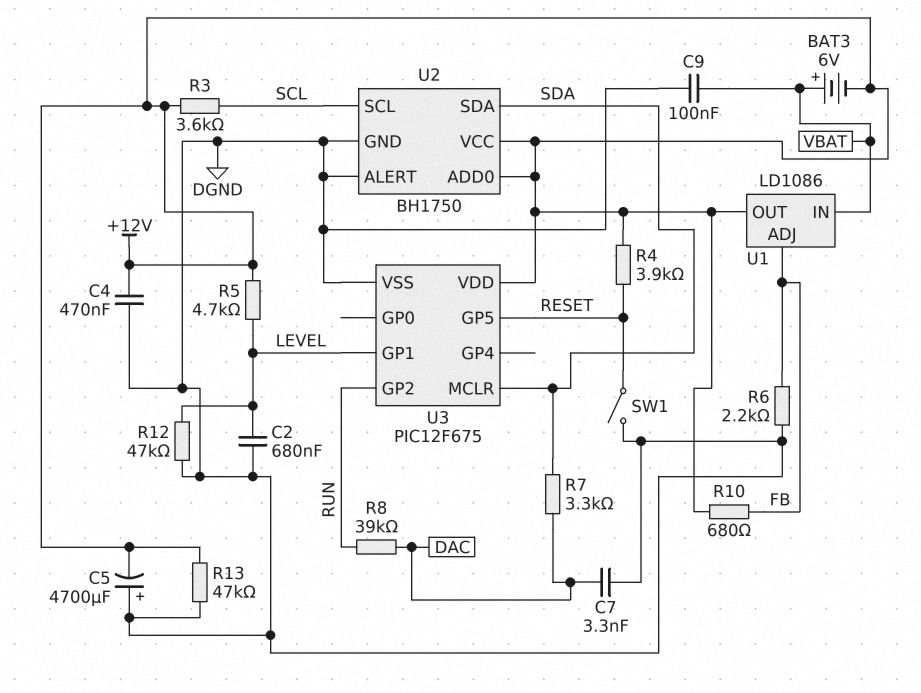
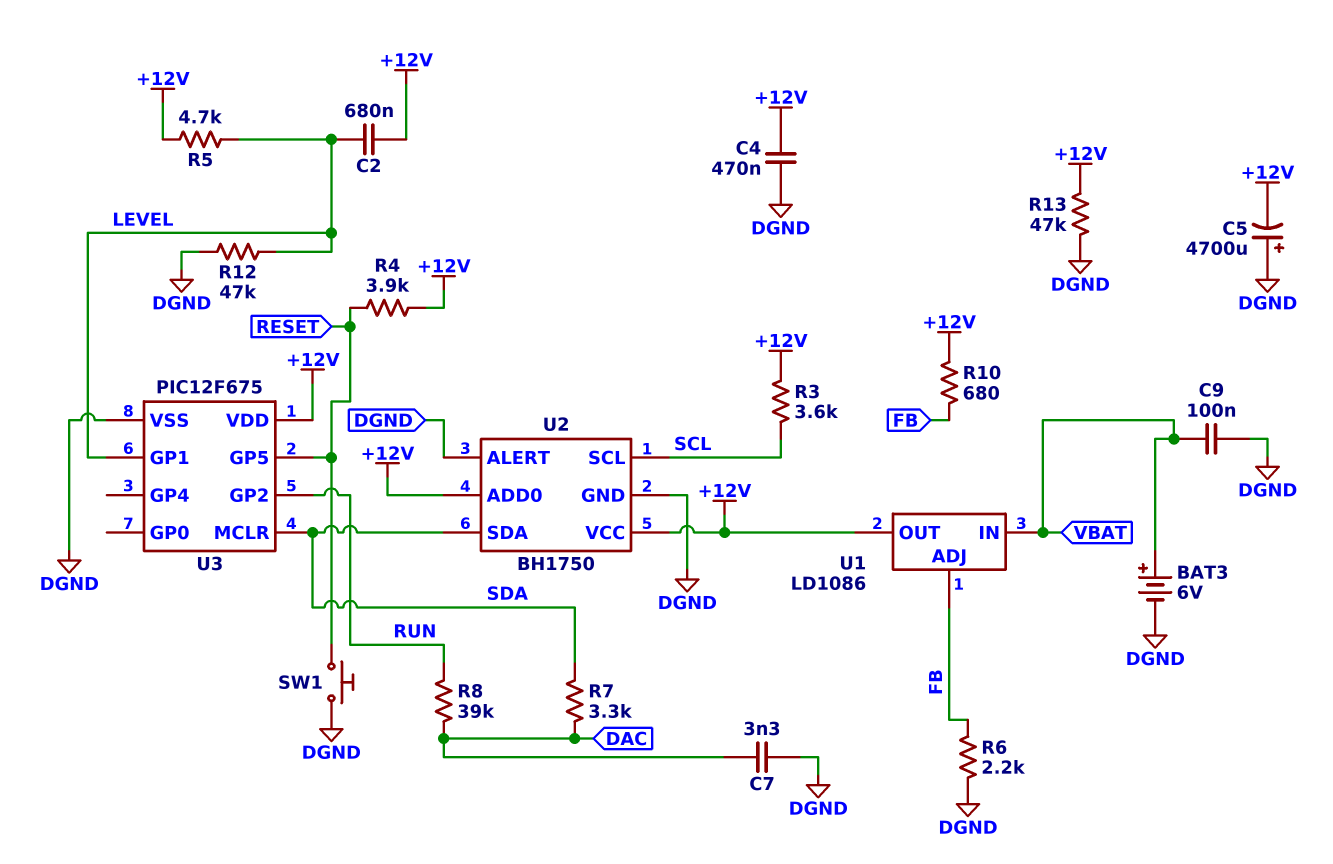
BAT3: 6V (plus VBAT, minus +12V) -> 6V (plus VBAT, minus DGND)
C2: 680nF (DGND, LEVEL) -> 680nF (+12V, LEVEL)
SW1: switch (DGND, RESET) -> button (DGND, RESET)

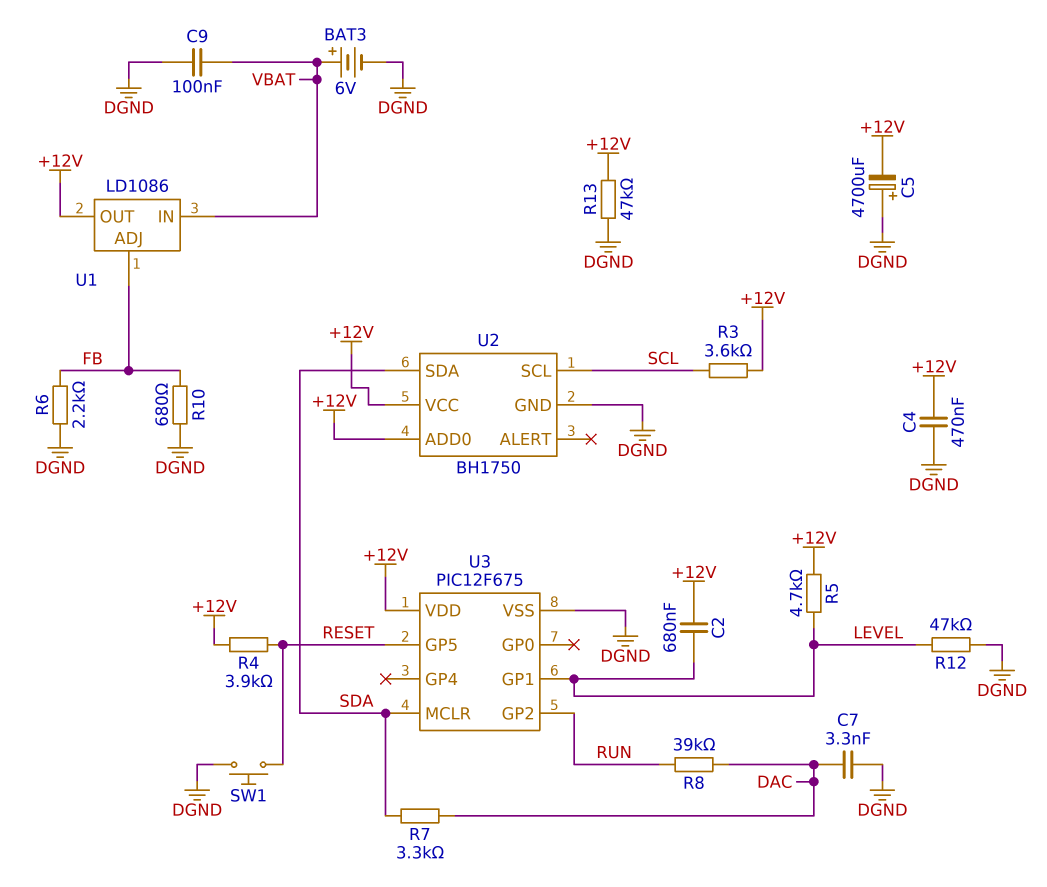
R10: 680 (+12V, FB) -> 680 (DGND, FB)
U2 pin ALERT: DGND -> none

